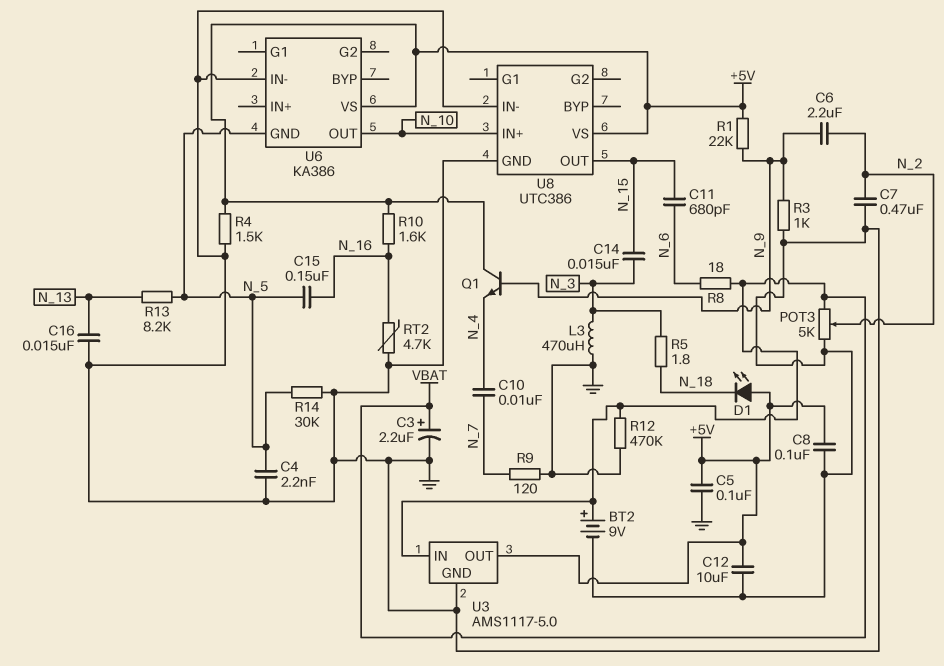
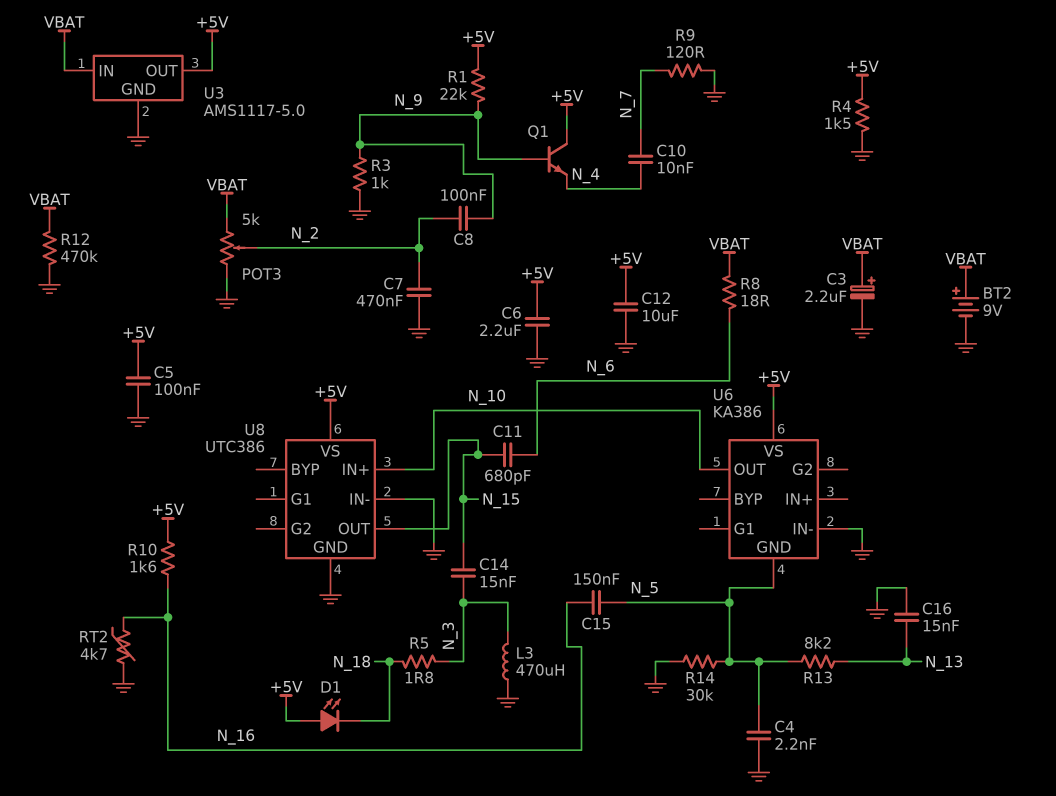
C6: 2.2uF (N_2, N_9) -> 2.2uF (+5V, GND)
C8: 100nF (+5V, GND) -> 100nF (N_2, N_9)

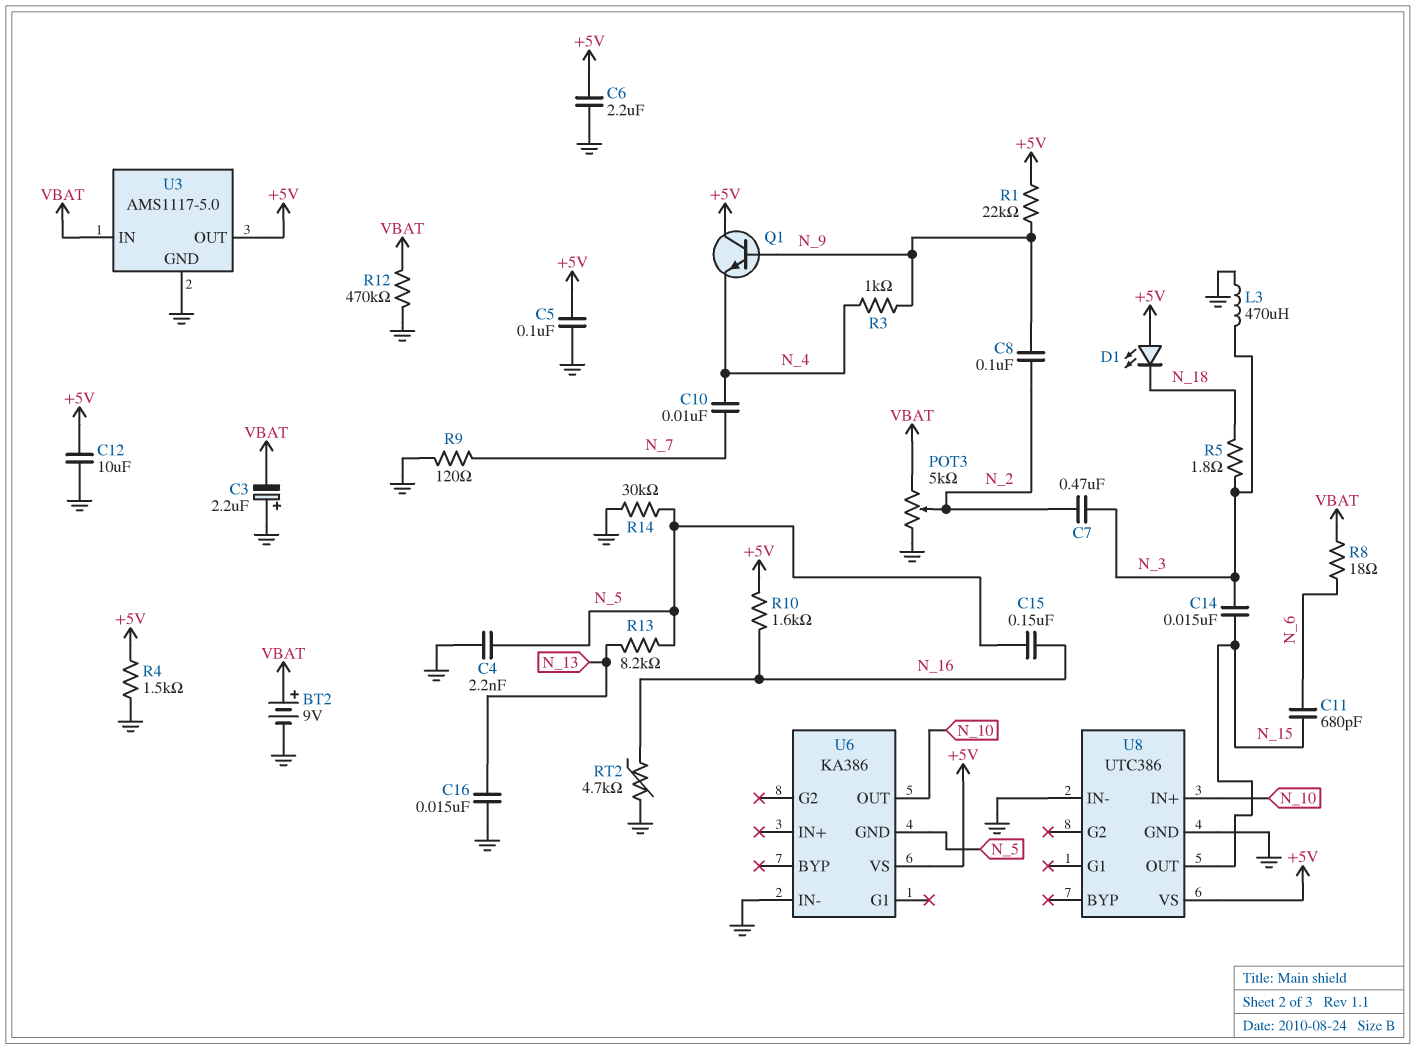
C3: 2.2uF (plus VBAT, minus GND) -> 2.2uF (plus GND, minus VBAT)
C7: 470nF (GND, N_2) -> 470nF (N_2, N_3)
R3: 1k (GND, N_9) -> 1k (N_4, N_9)

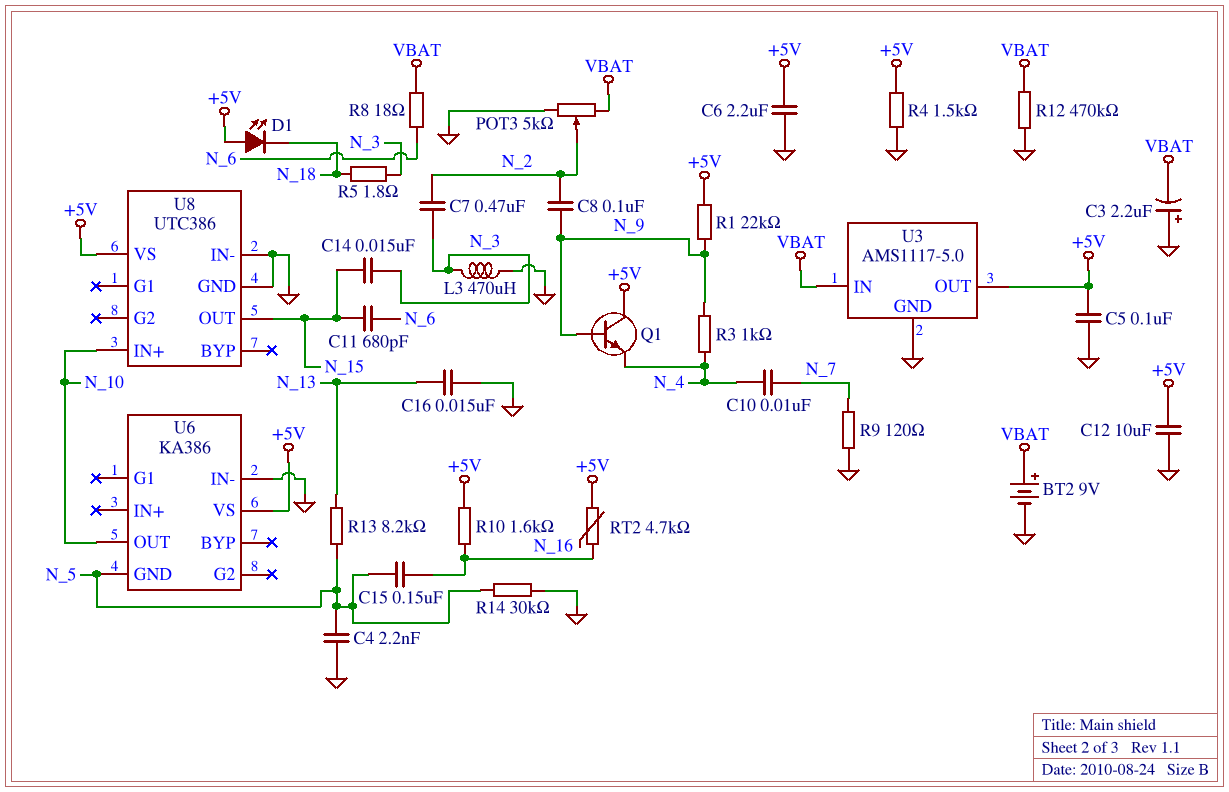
RT2: 4.7k (GND, N_16) -> 4.7k (+5V, N_16)

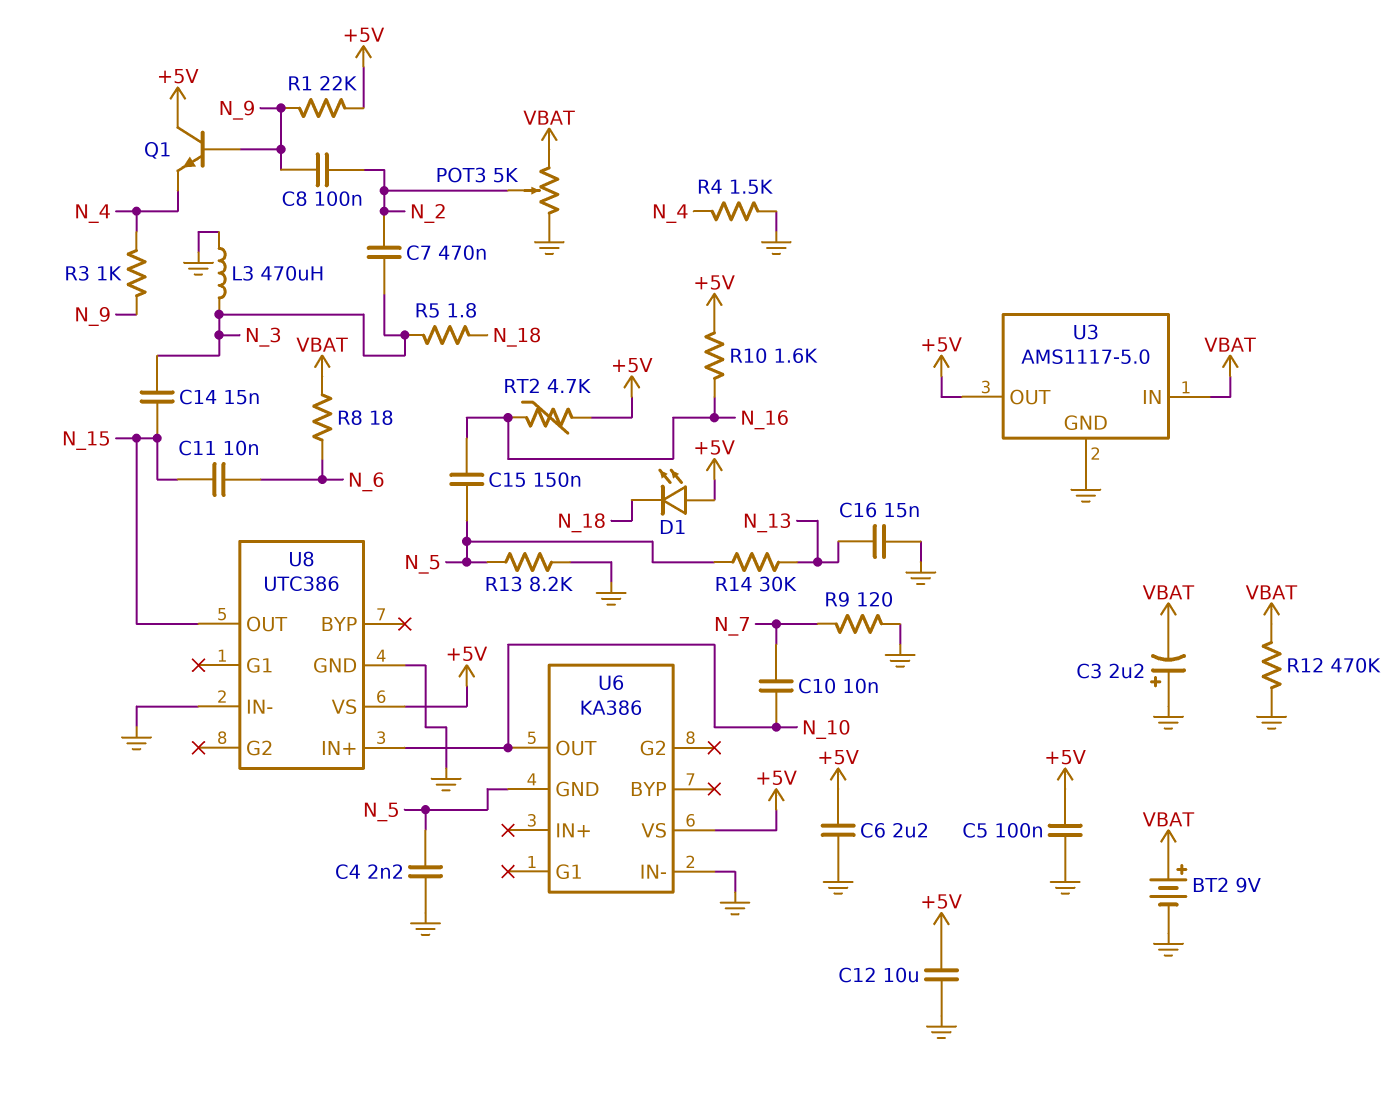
C10: 10nF (N_4, N_7) -> 10nF (N_7, N_10)
C11: 680pF (N_6, N_15) -> 10nF (N_6, N_15)
R4: 1.5k (+5V, GND) -> 1.5k (GND, N_4)
R13: 8.2k (N_5, N_13) -> 8.2k (GND, N_5)
R14: 30k (GND, N_5) -> 30k (N_5, N_13)

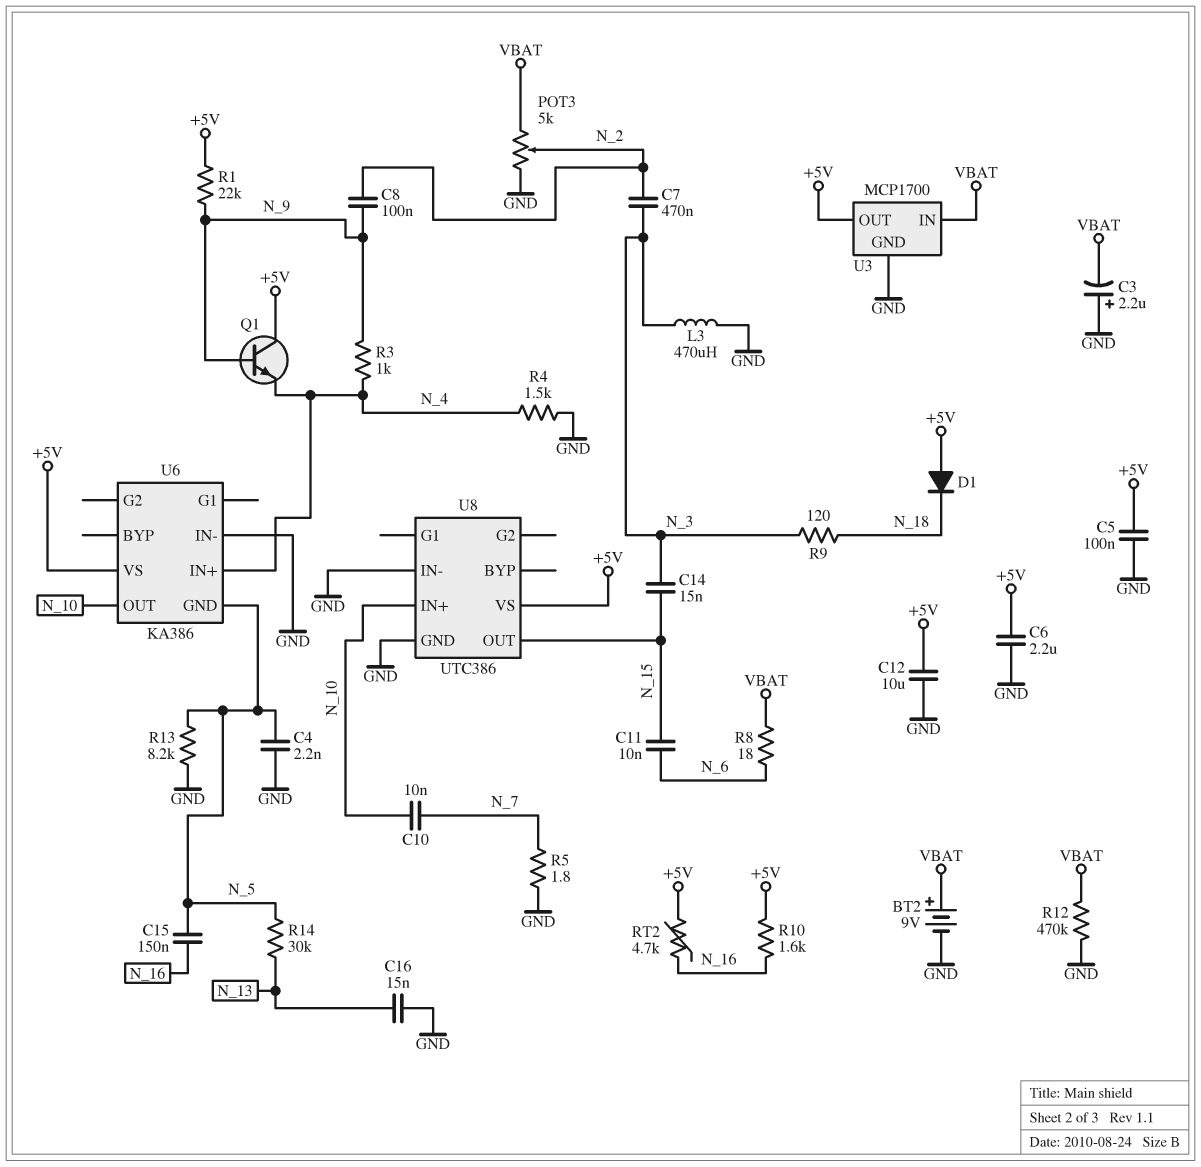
D1: LED (A +5V, K N_18) -> diode (A +5V, K N_18)
R5: 1.8 (N_3, N_18) -> 1.8 (GND, N_7)
R9: 120 (GND, N_7) -> 120 (N_3, N_18)
U3: AMS1117-5.0 -> MCP1700
U6 pin IN+: none -> N_4

